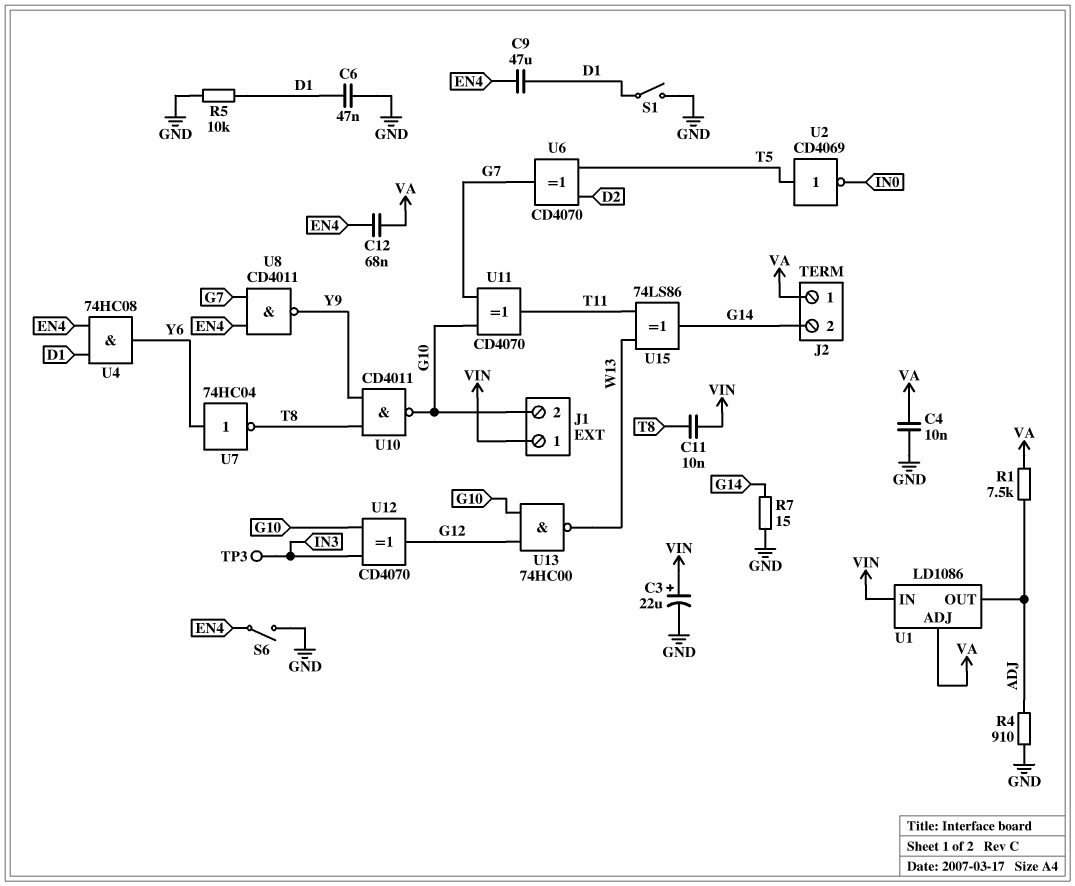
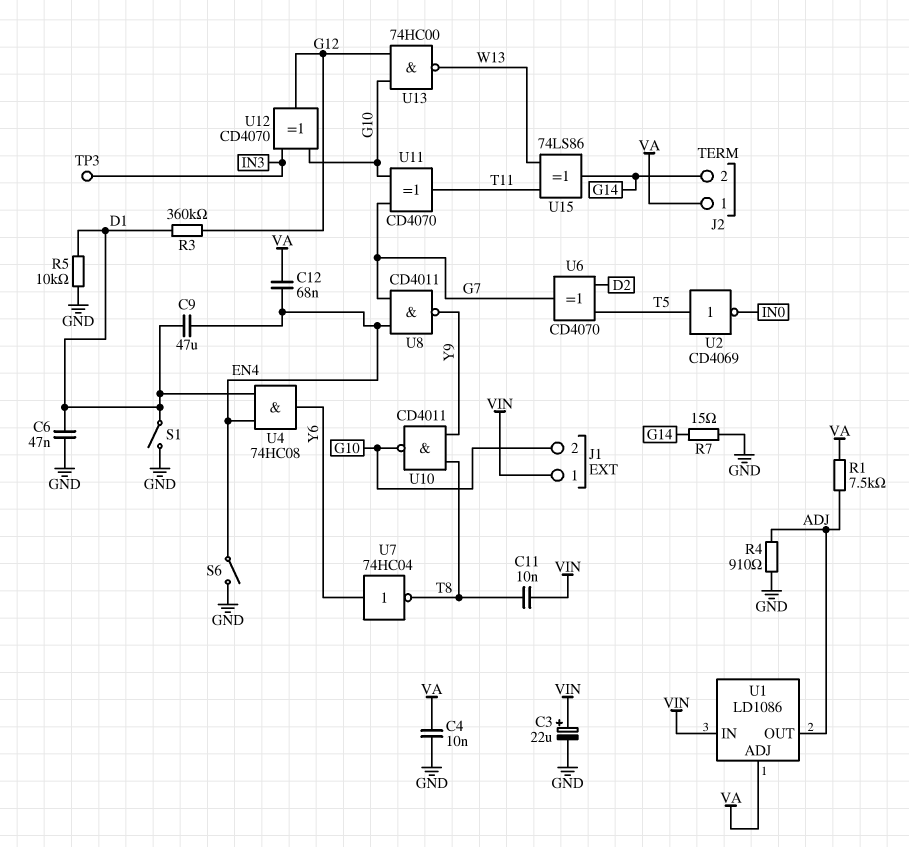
R3: none -> 360k (D1, G12)

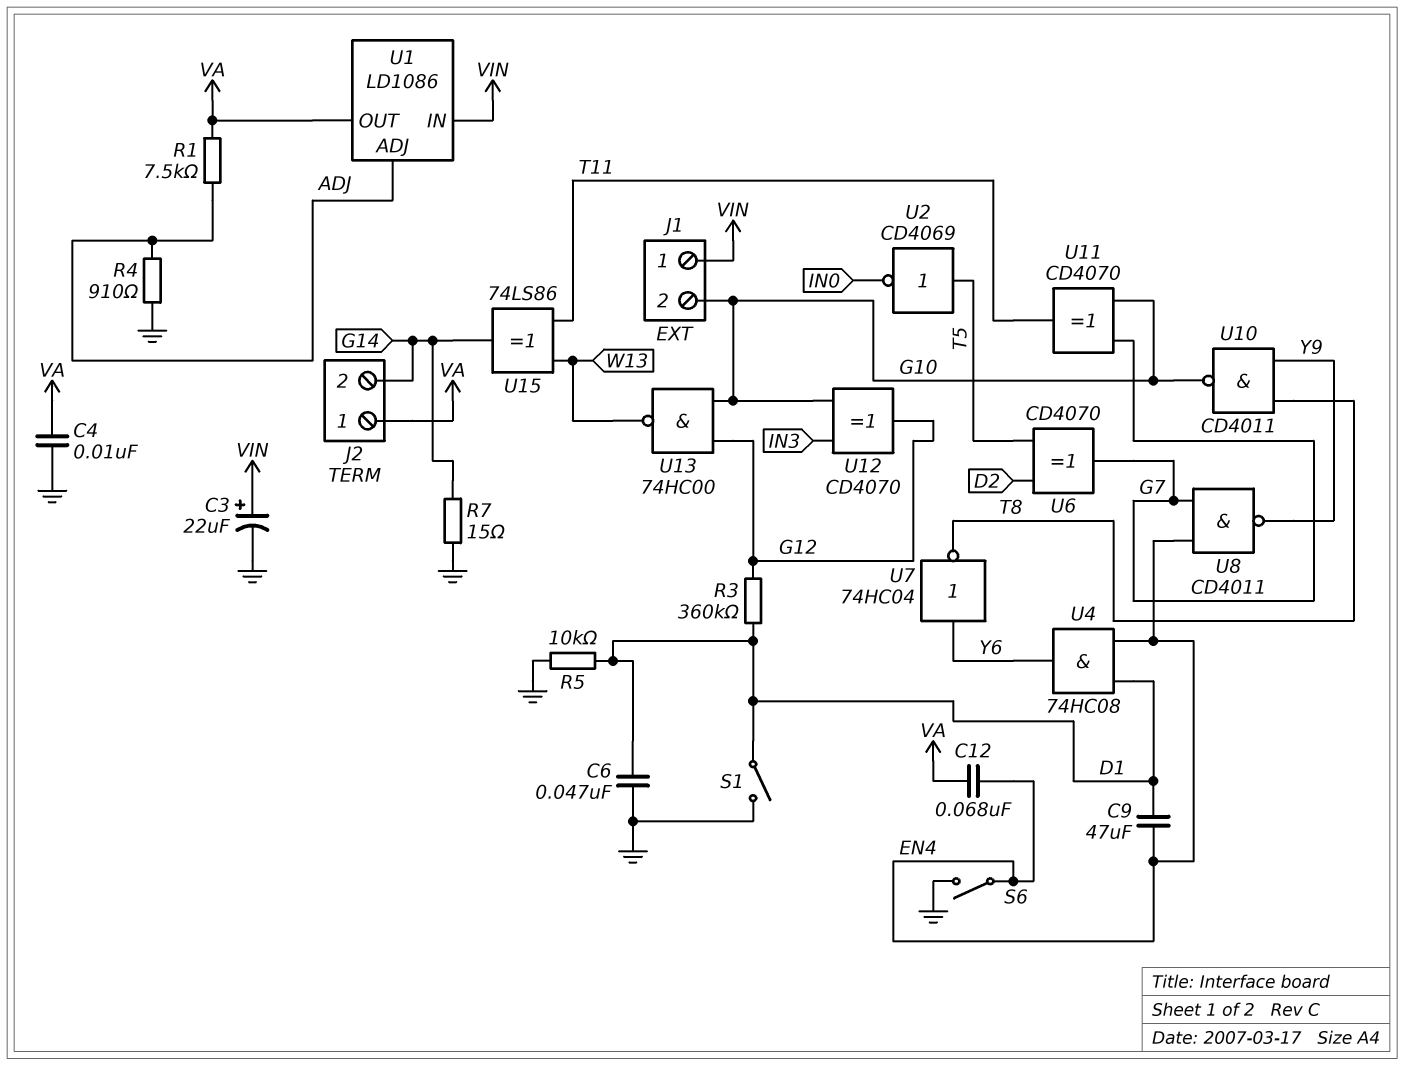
C11: 10nF (T8, VIN) -> none
TP3: test point (IN3) -> none
U1 pin ADJ: VA -> ADJ
U1 pin OUT: ADJ -> VA

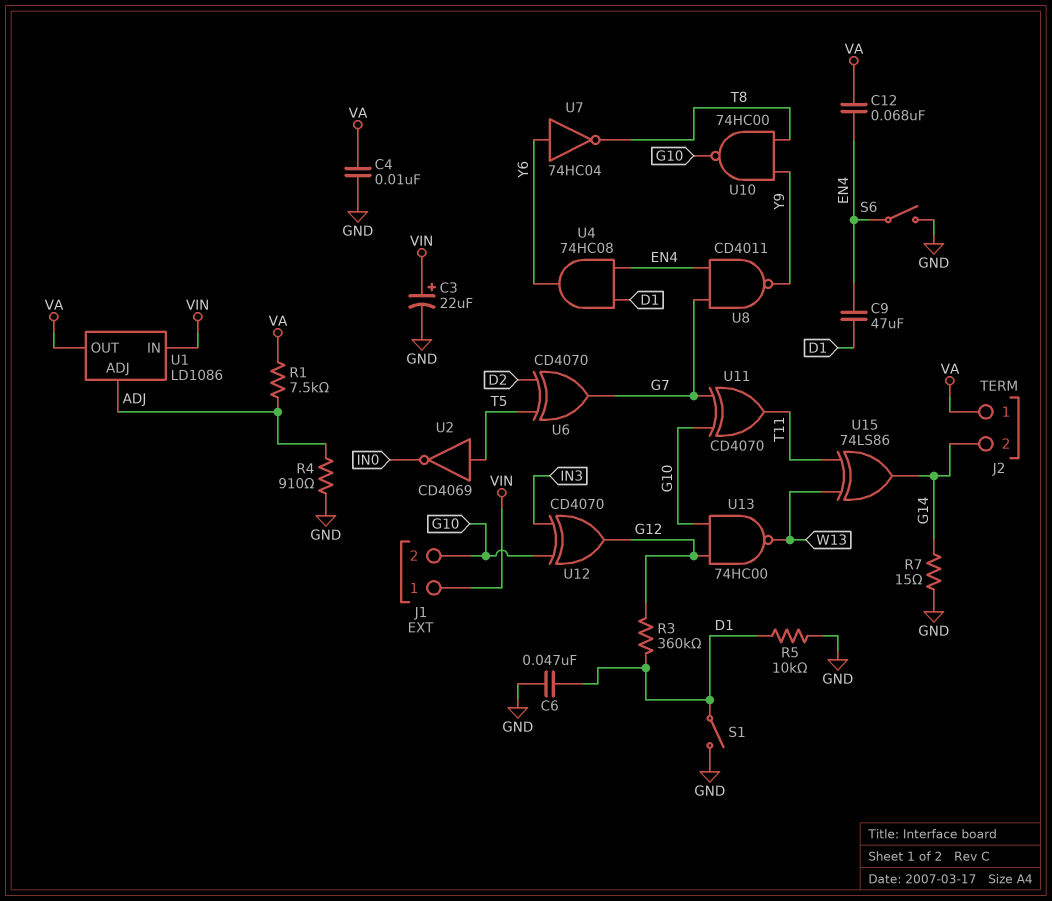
U10: NAND CD4011 (in T8, in Y9, out G10) -> NAND 74HC00 (in T8, in Y9, out G10)

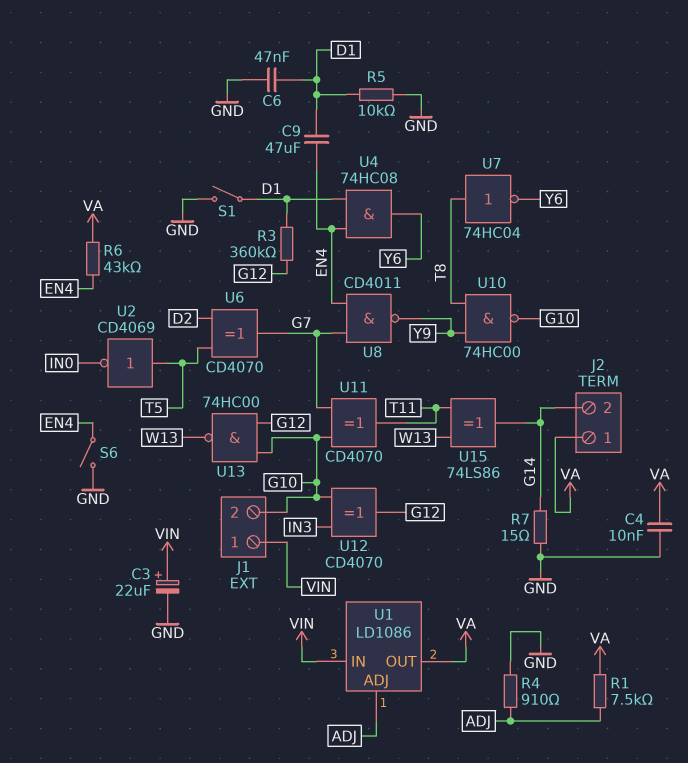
C12: 68nF (EN4, VA) -> none
R6: none -> 43k (EN4, VA)
U7: NOT 74HC04 (in Y6, out T8) -> NOT 74HC04 (in T8, out Y6)

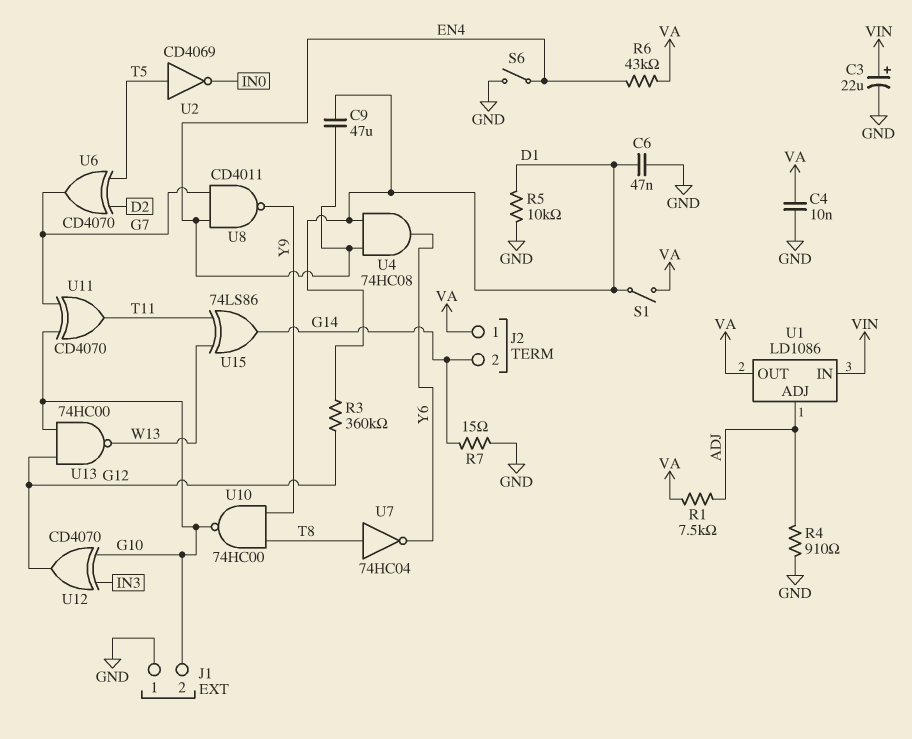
J1 pin 1: VIN -> GND
S1: switch (D1, GND) -> switch (D1, VA)

